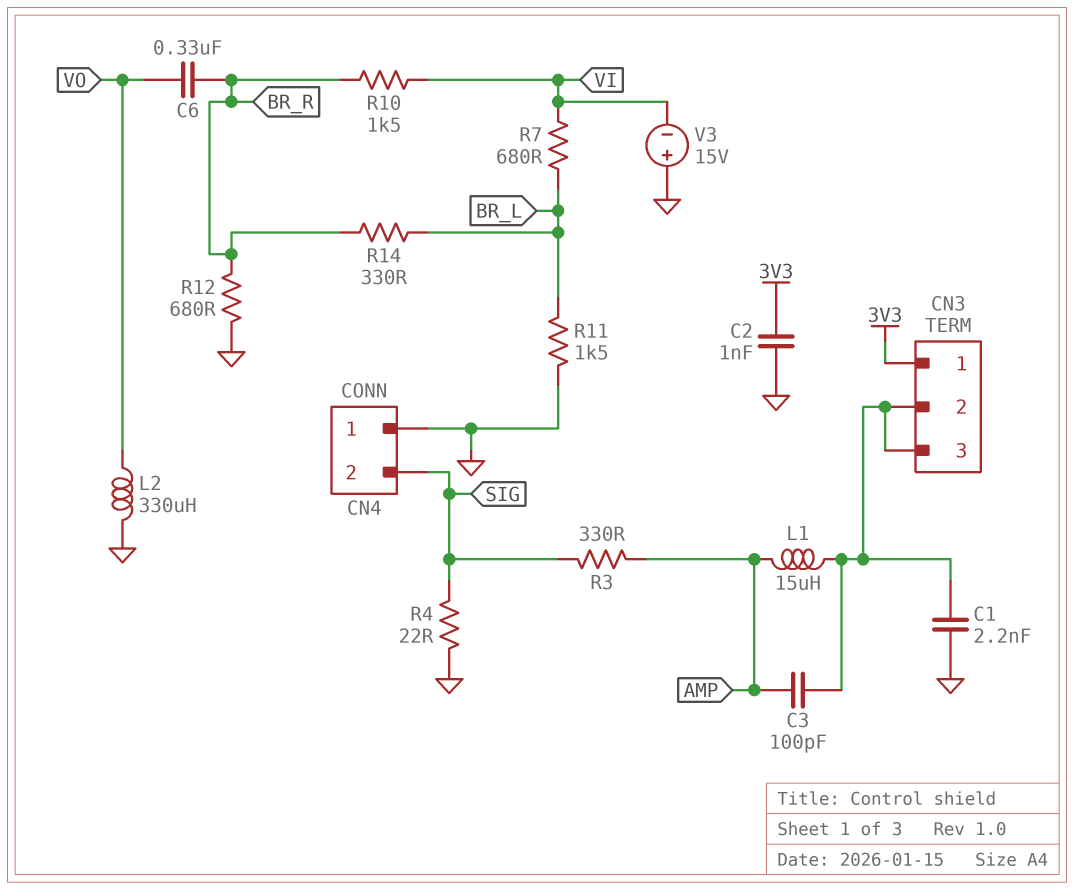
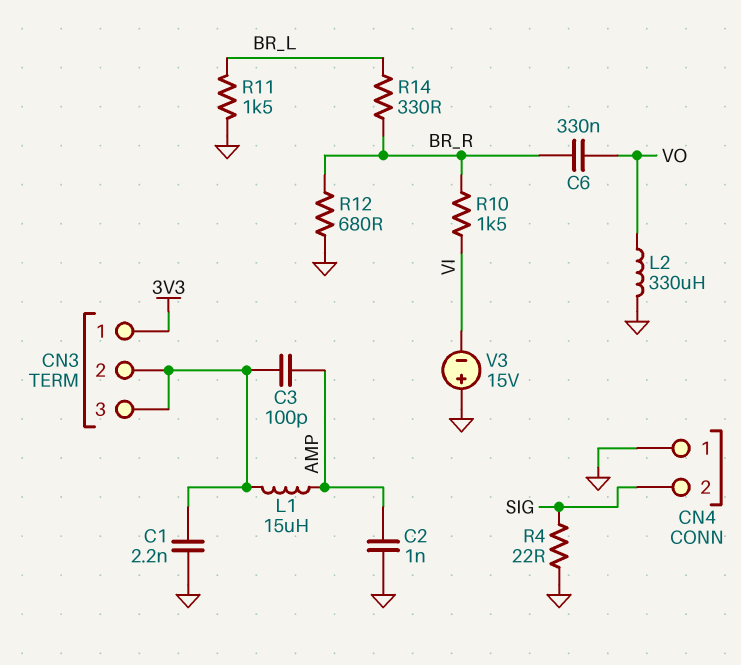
C2: 1nF (3V3, GND) -> 1nF (AMP, GND)
R3: 330 (AMP, SIG) -> none
R7: 680 (BR_L, VI) -> none

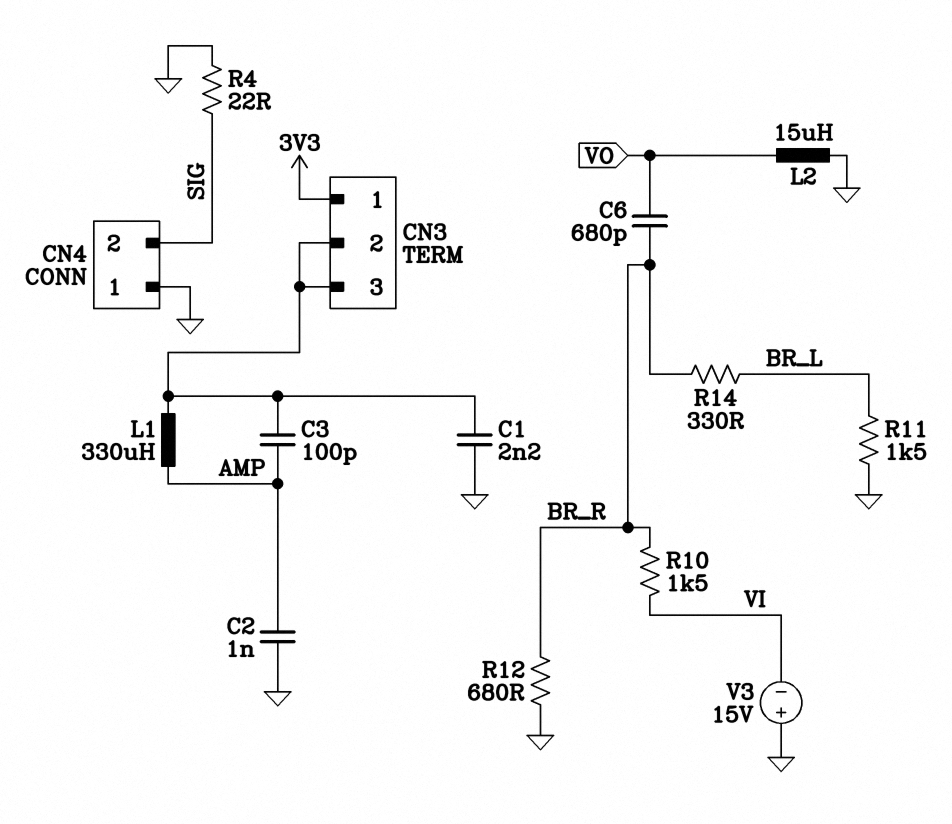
C6: 330nF (BR_R, VO) -> 680pF (BR_R, VO)
L1: 15uH (AMP, CN3/2) -> 330uH (AMP, CN3/2)
L2: 330uH (GND, VO) -> 15uH (GND, VO)

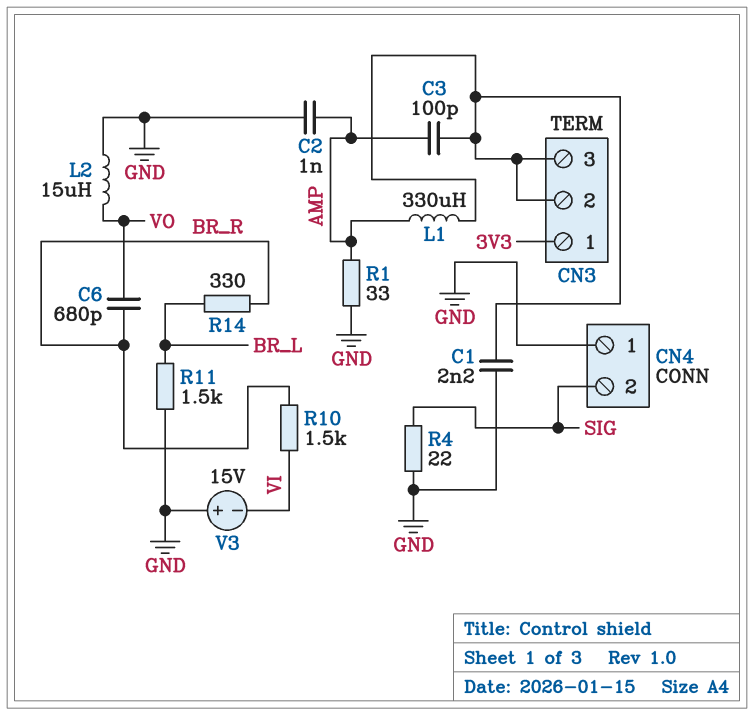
R1: none -> 33 (AMP, GND)
R12: 680 (BR_R, GND) -> none

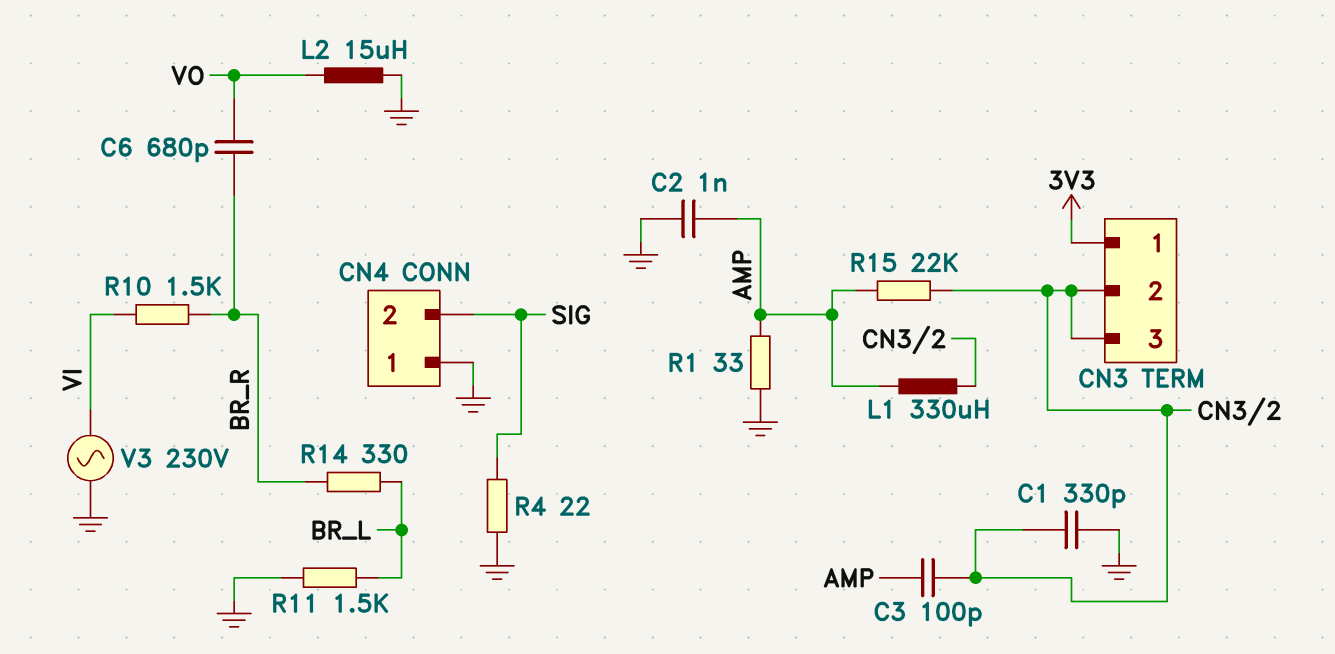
C1: 2.2nF (CN3/2, GND) -> 330pF (CN3/2, GND)
R15: none -> 22k (AMP, CN3/2)
V3: 15V (plus GND, minus VI) -> AC 230V (GND, VI)

